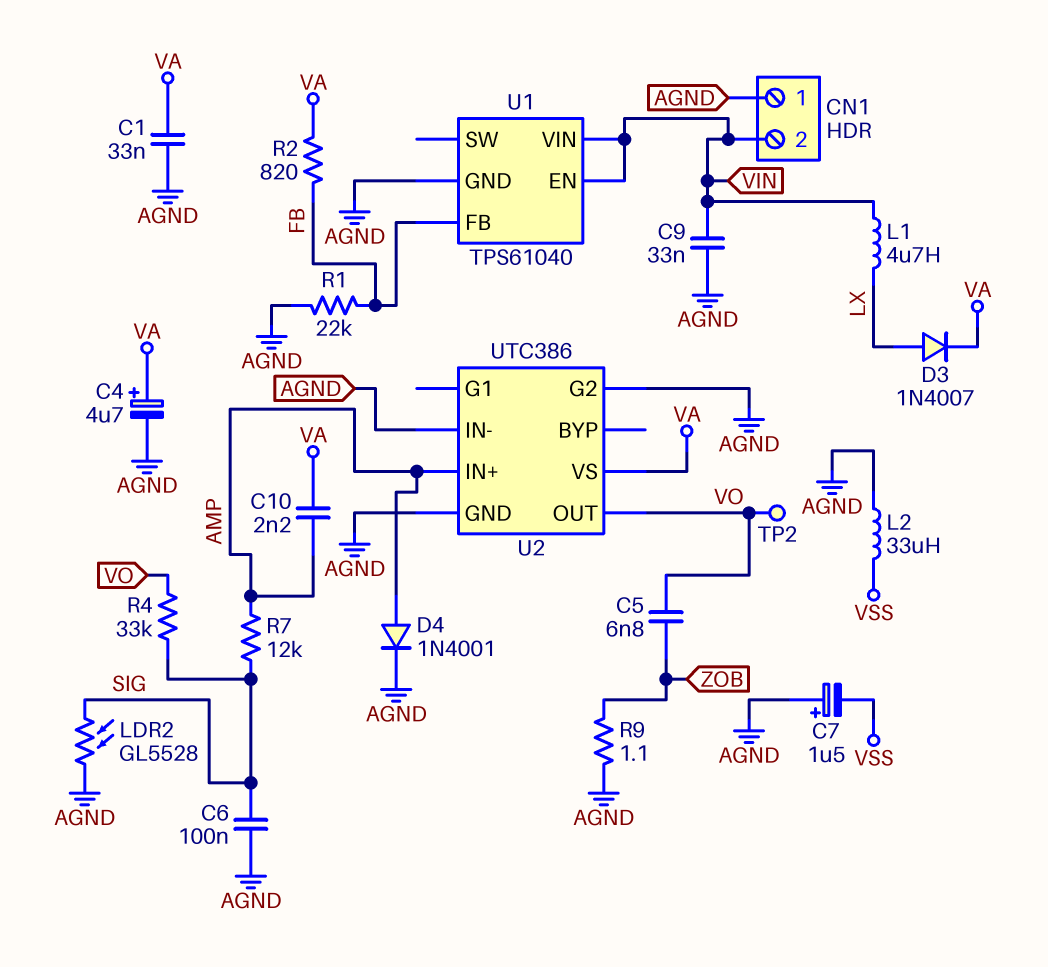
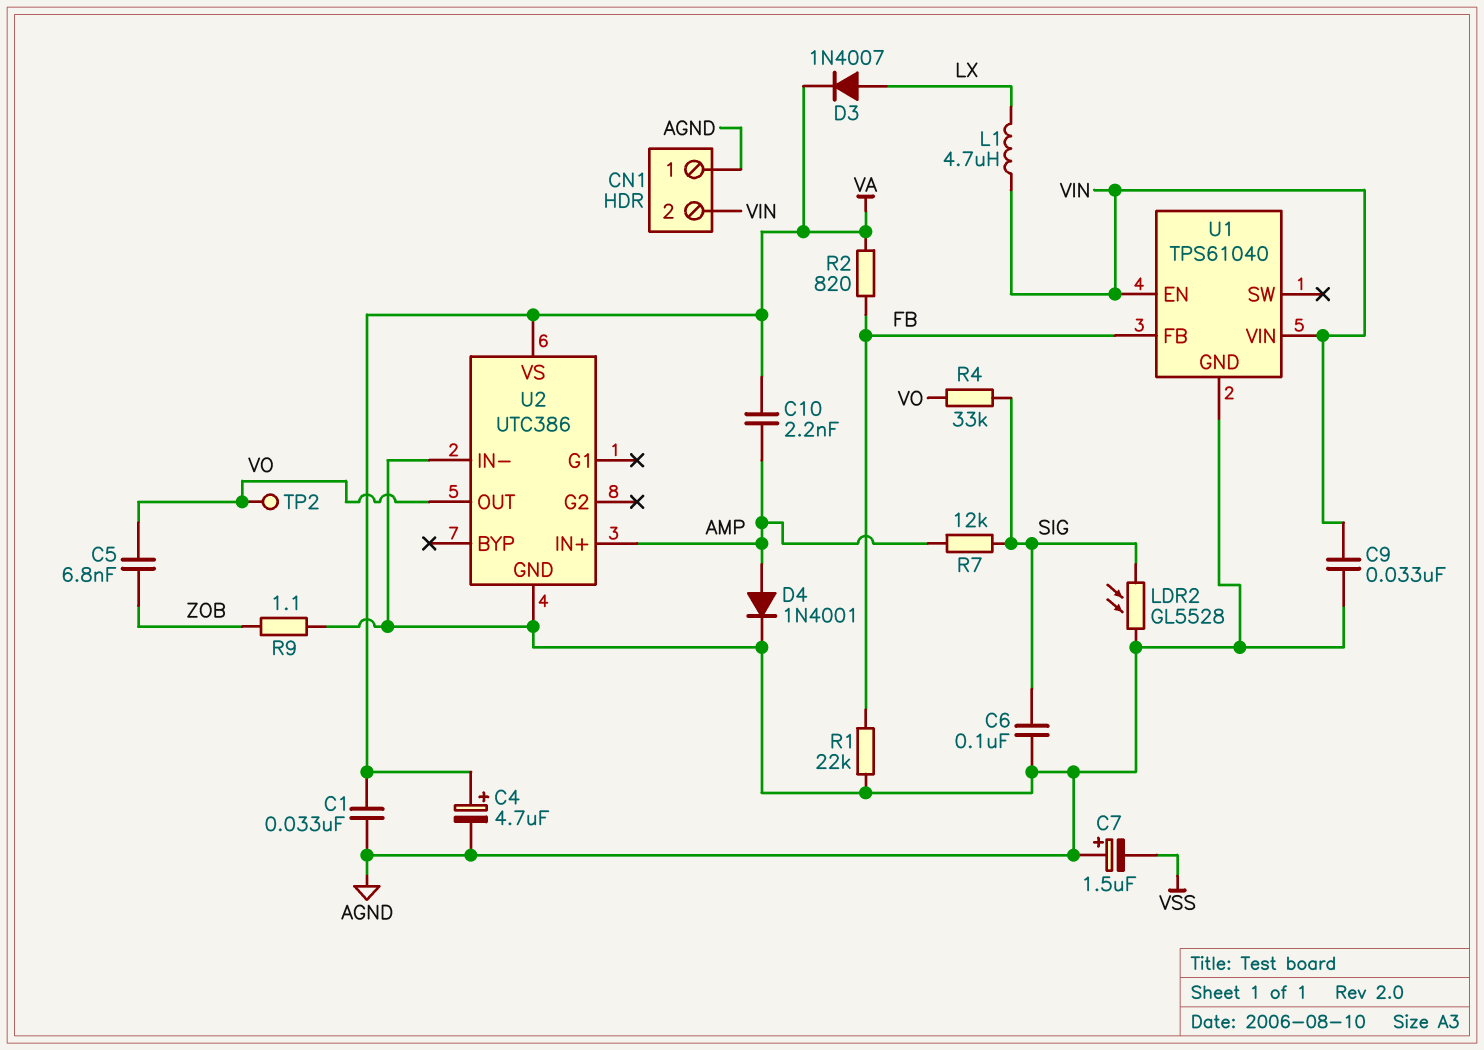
L2: 33uH (AGND, VSS) -> none
U2 pin G2: AGND -> none

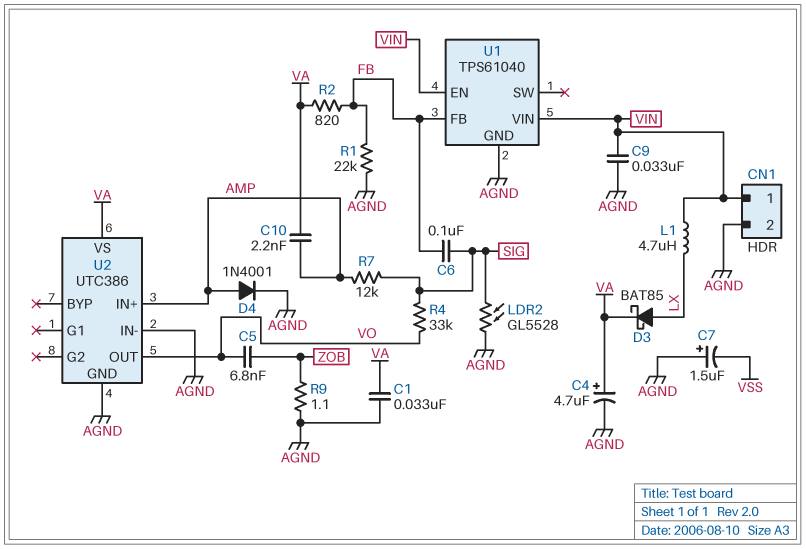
C6: 100nF (AGND, SIG) -> 100nF (FB, SIG)
CN1 pin 1: AGND -> VIN
CN1 pin 2: VIN -> AGND
D3: diode 1N4007 (A LX, K VA) -> schottky BAT85 (A LX, K VA)
TP2: test point (VO) -> none

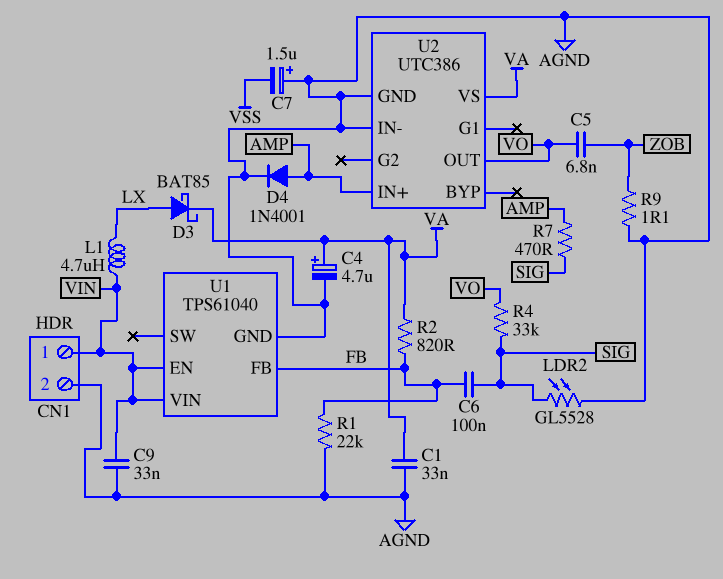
C10: 2.2nF (AMP, VA) -> none
R7: 12k (AMP, SIG) -> 470 (AMP, SIG)

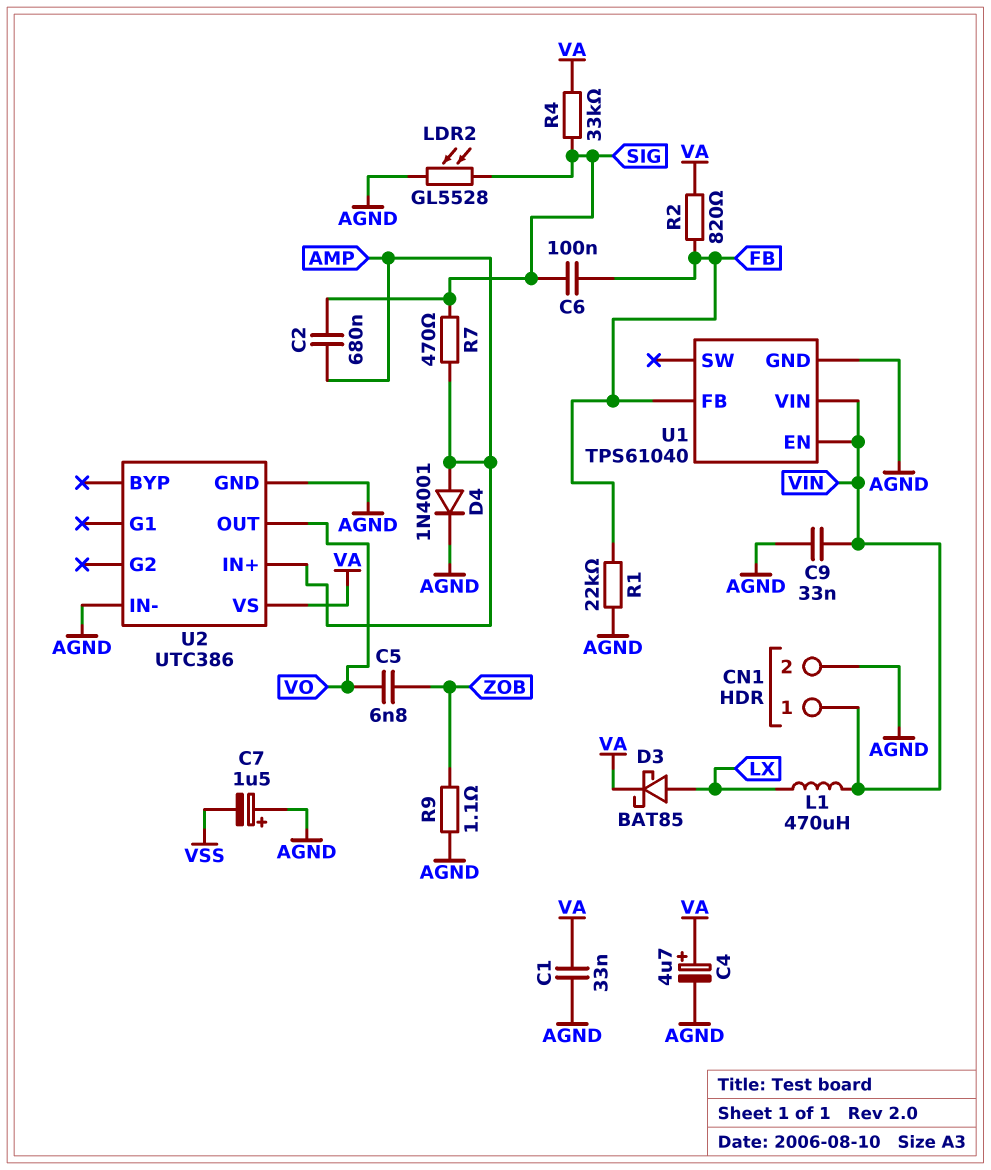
C2: none -> 680nF (AMP, SIG)
L1: 4.7uH (LX, VIN) -> 470uH (LX, VIN)
R4: 33k (SIG, VO) -> 33k (SIG, VA)

